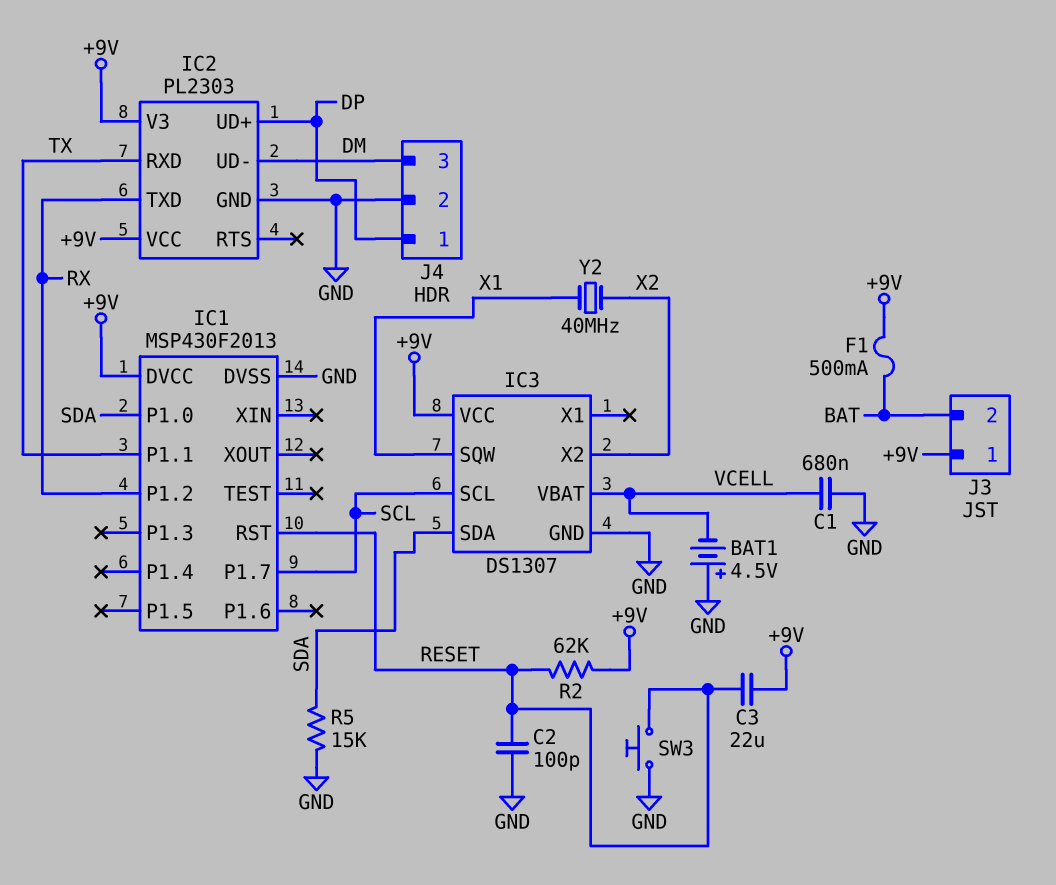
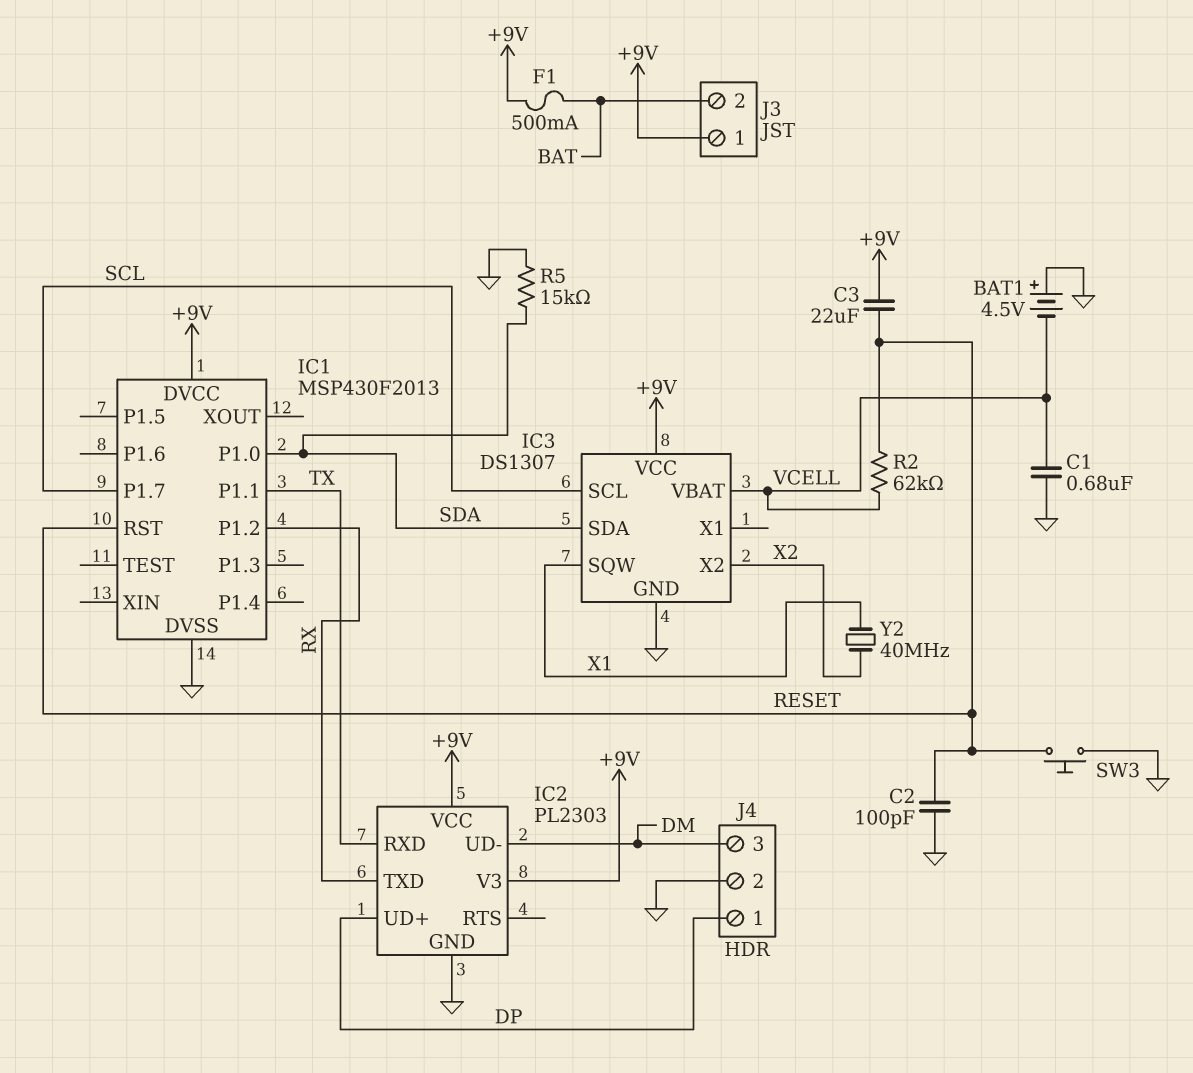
R2: 62k (+9V, RESET) -> 62k (RESET, VCELL)

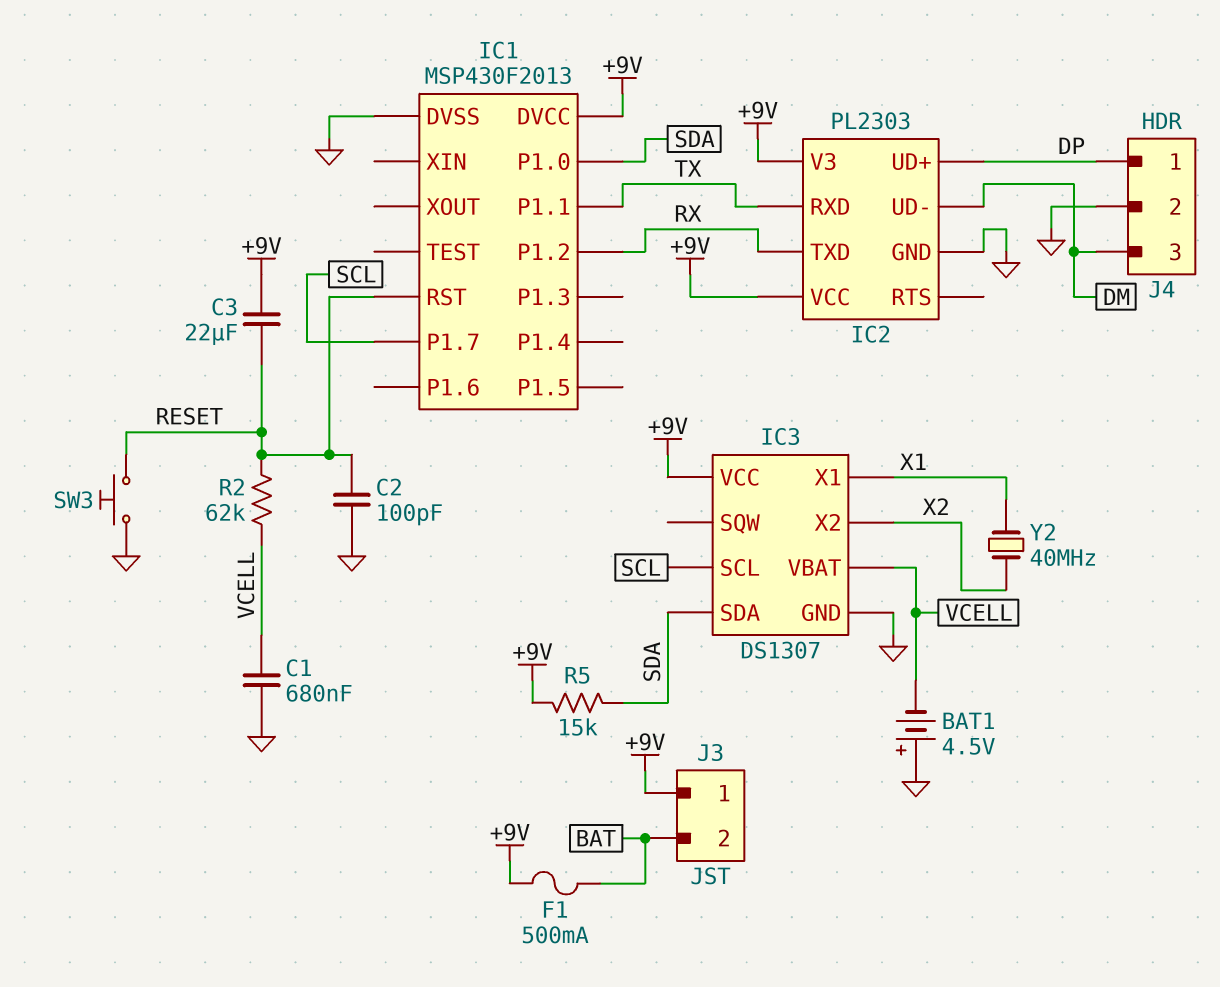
IC3 pin SQW: X1 -> none
IC3 pin X1: none -> X1
R5: 15k (GND, SDA) -> 15k (+9V, SDA)

